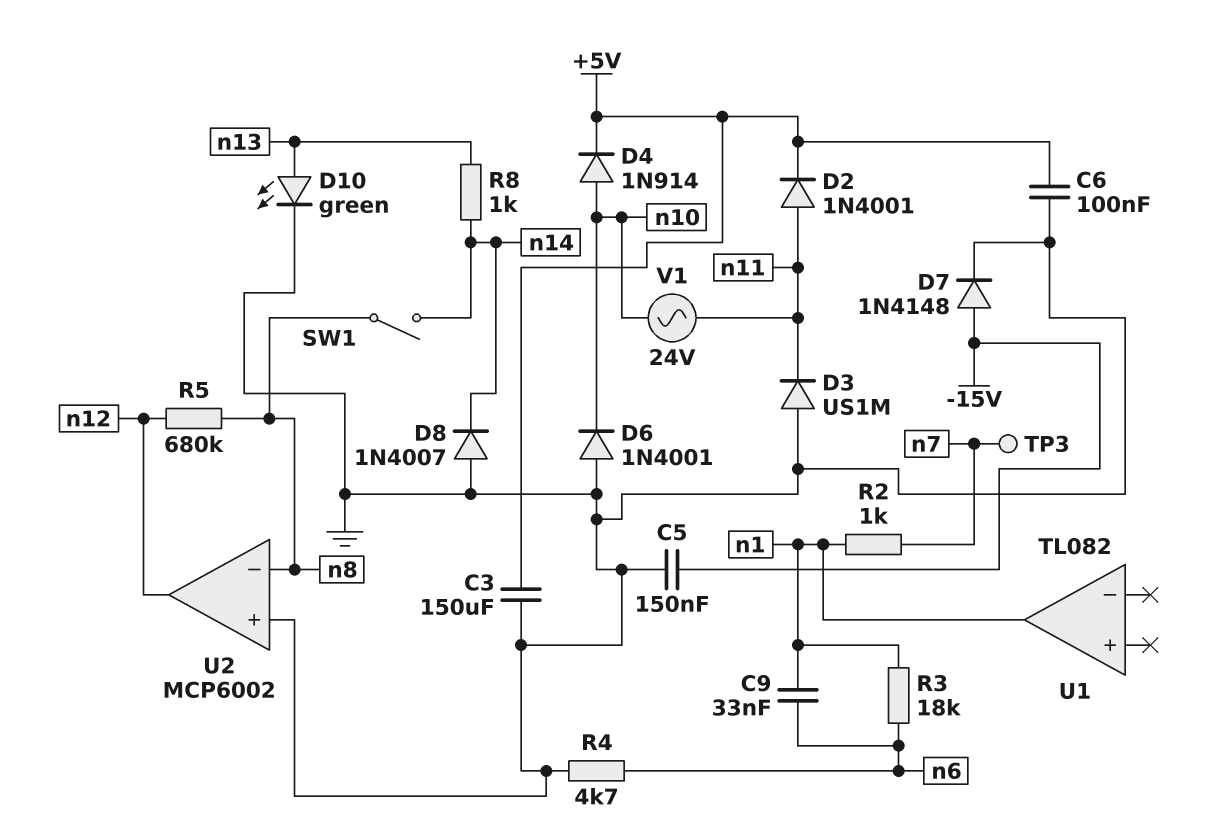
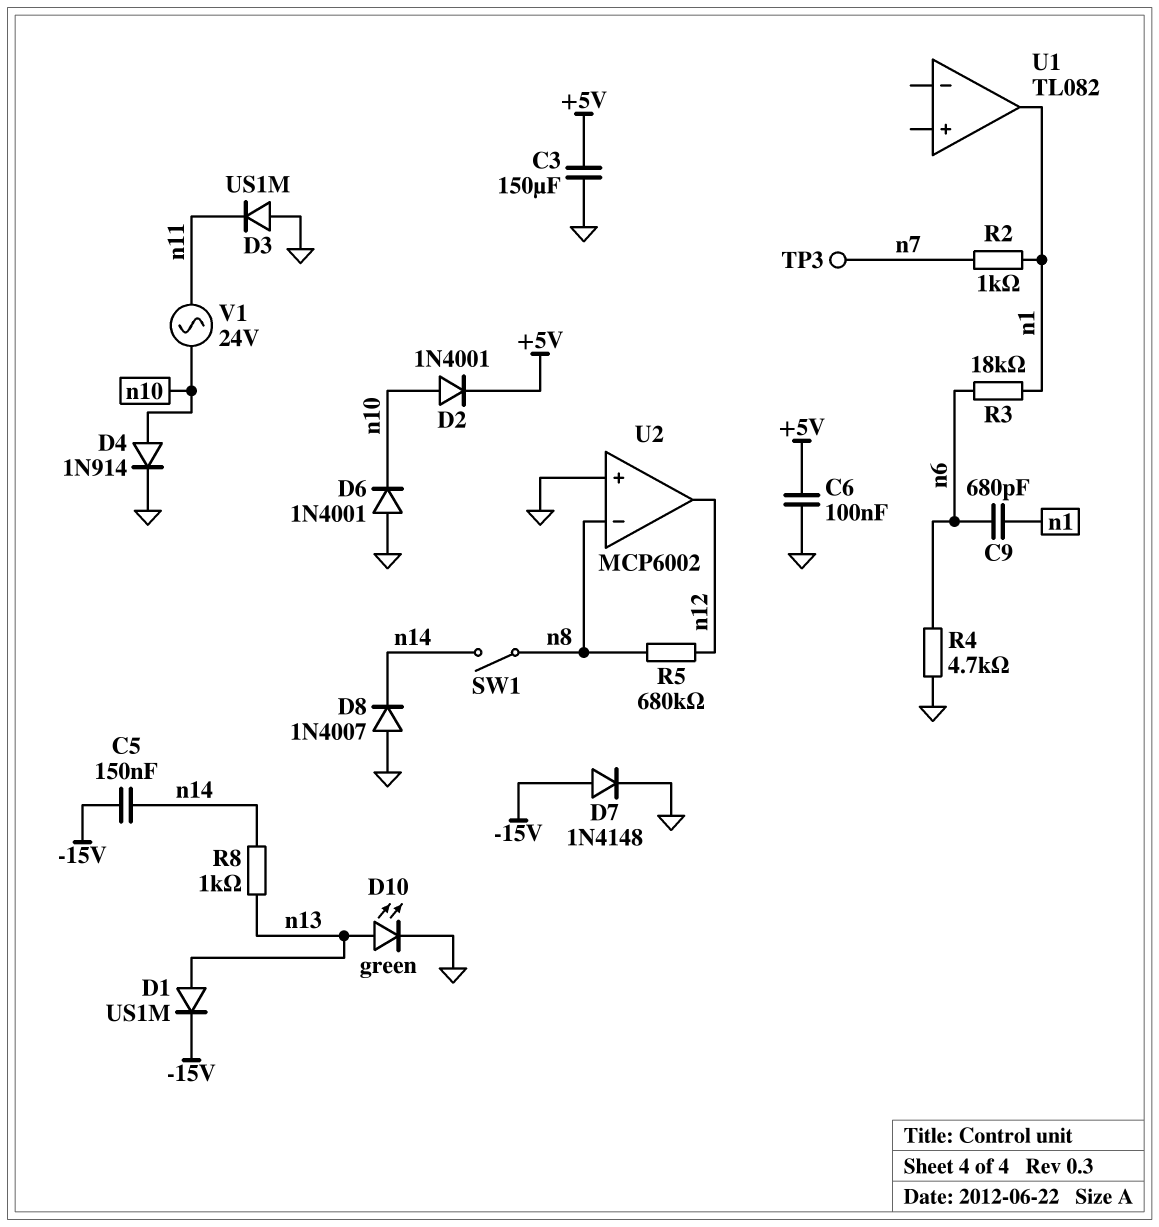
C5: 150nF (-15V, GND) -> 150nF (-15V, n14)
C9: 33nF (n1, n6) -> 680pF (n1, n6)
D1: none -> diode US1M (A n13, K -15V)
D2: diode 1N4001 (A n11, K +5V) -> diode 1N4001 (A n10, K +5V)
D4: diode 1N914 (A n10, K +5V) -> diode 1N914 (A n10, K GND)

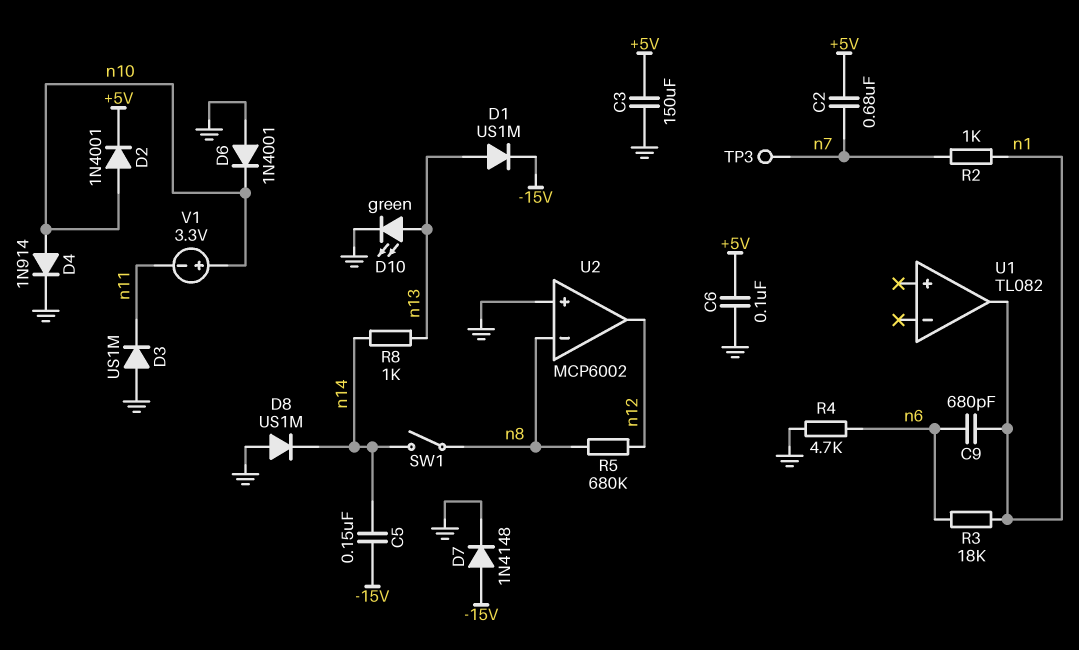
C2: none -> 680nF (+5V, n7)
D8: diode 1N4007 (A GND, K n14) -> diode US1M (A GND, K n14)
V1: AC 24V (n10, n11) -> 3.3V (plus n10, minus n11)

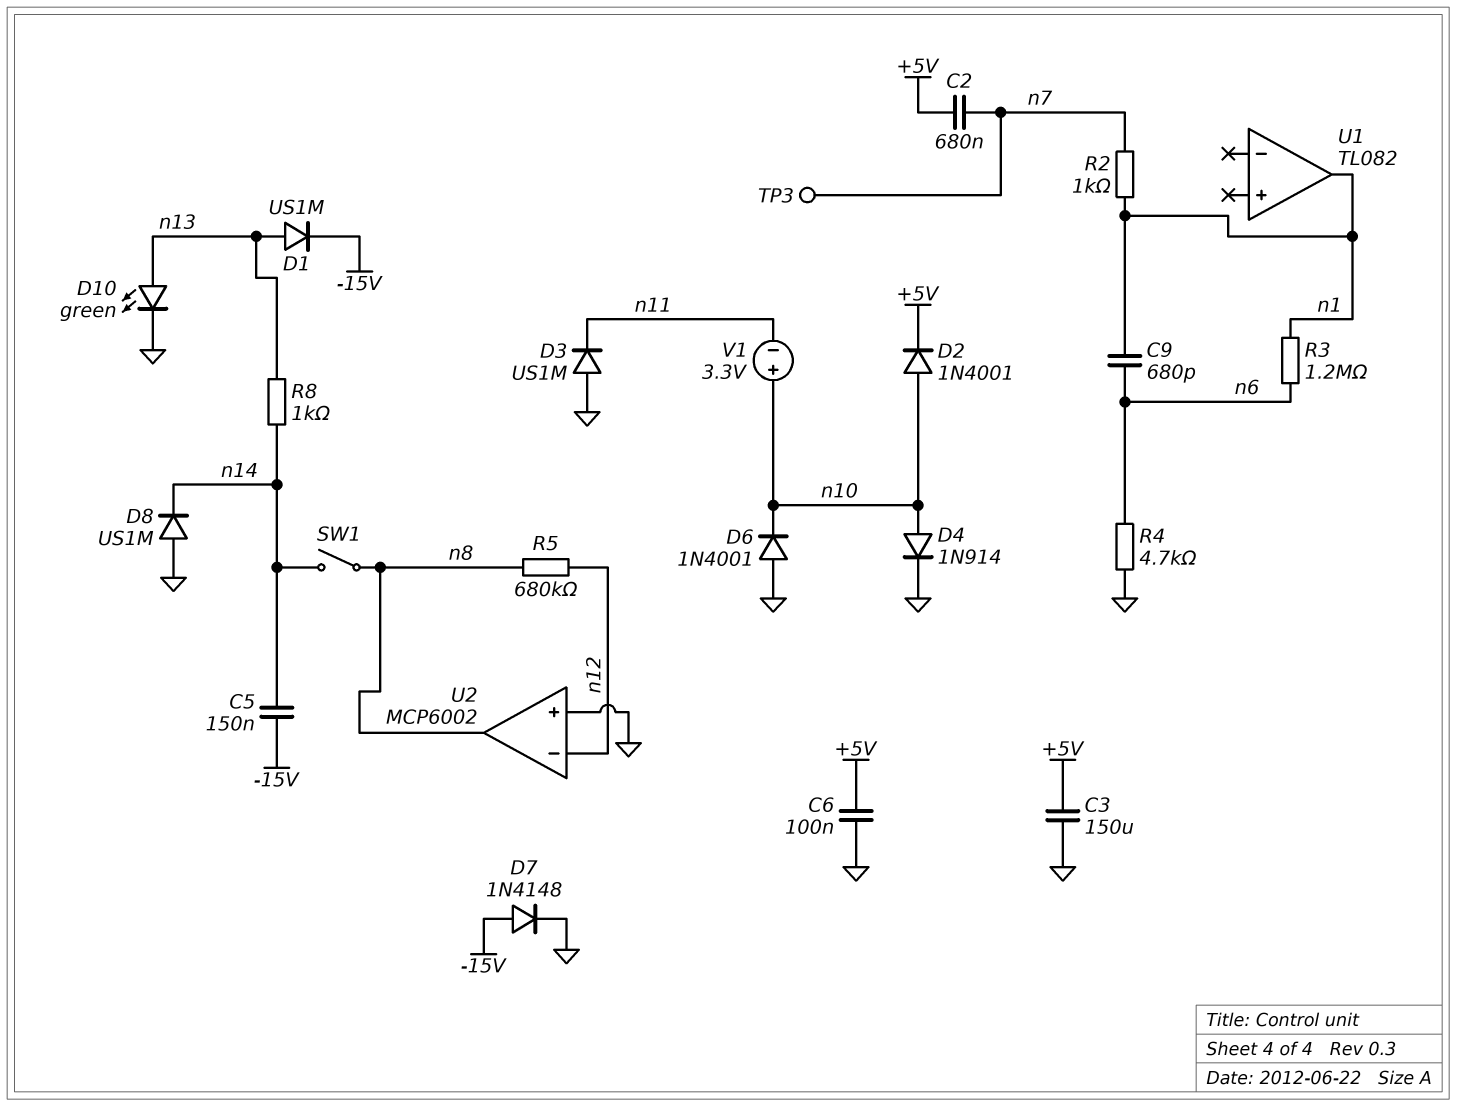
R3: 18k (n1, n6) -> 1.2M (n1, n6)
U2 pin in-: n8 -> n12
U2 pin out: n12 -> n8

